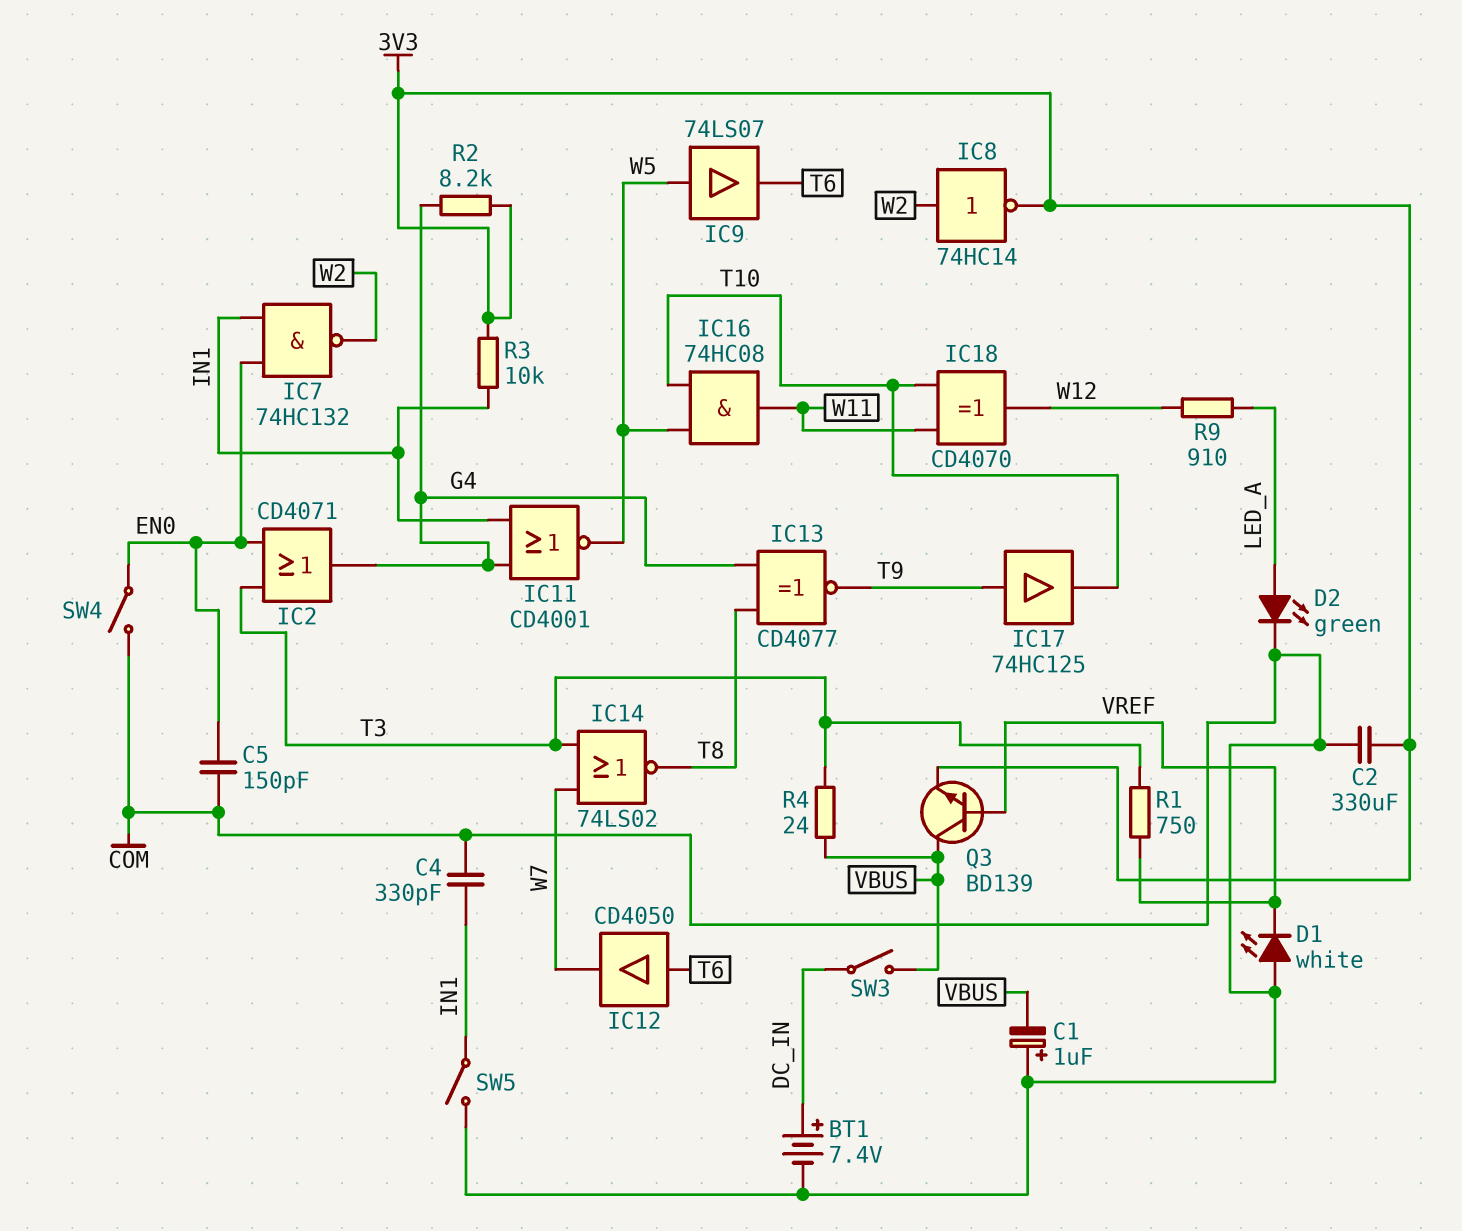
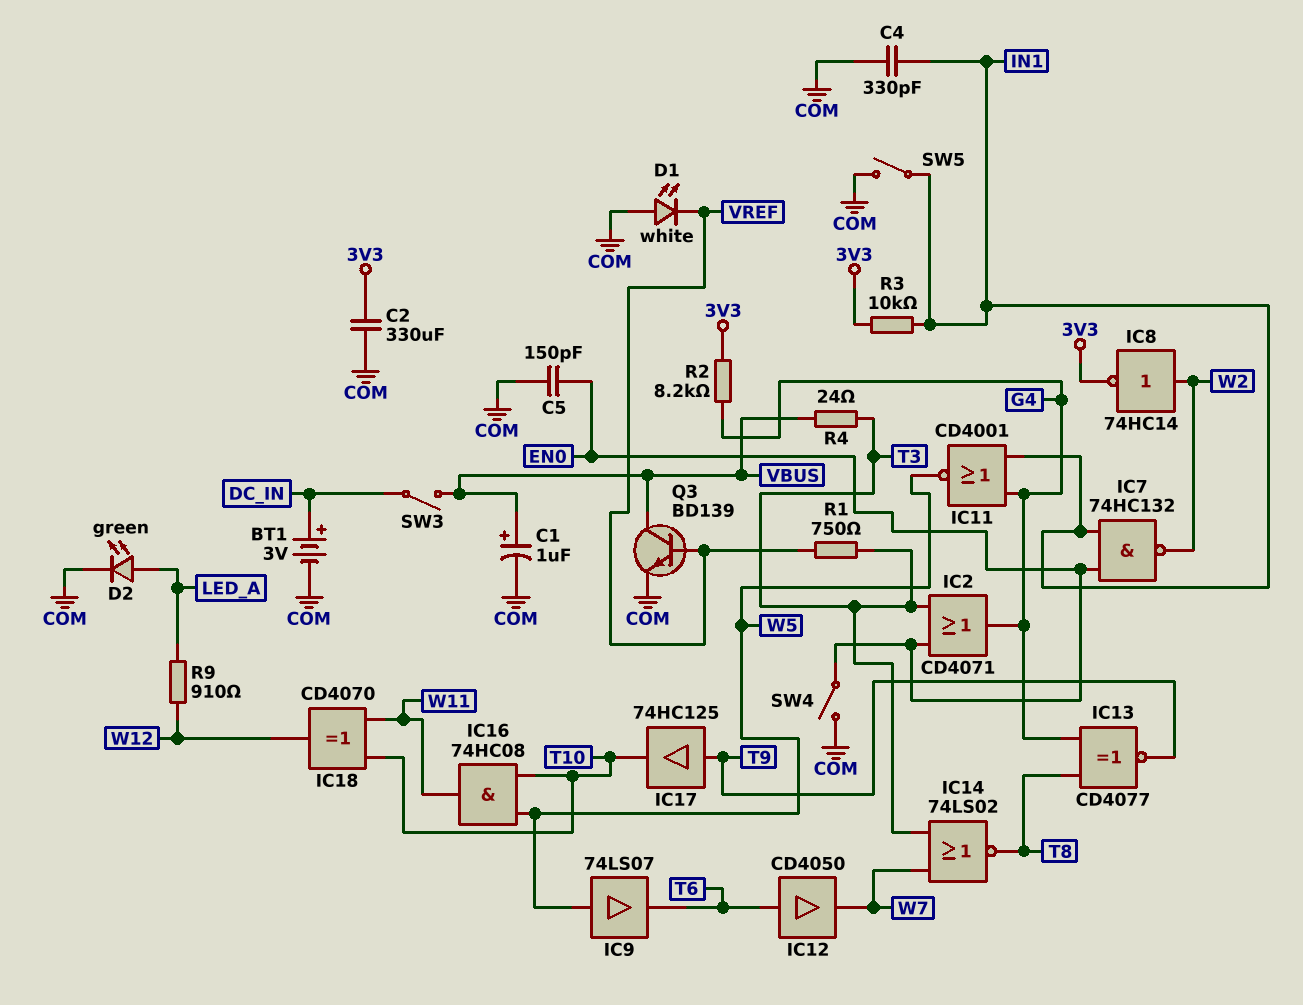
BT1: 7.4V (plus DC_IN, minus COM) -> 3V (plus DC_IN, minus COM)
C1: 1uF (plus COM, minus VBUS) -> 1uF (plus VBUS, minus COM)
Q3: NPN BD139 (B VREF, C VBUS, E 3V3) -> NPN BD139 (B VREF, C VBUS, E COM)

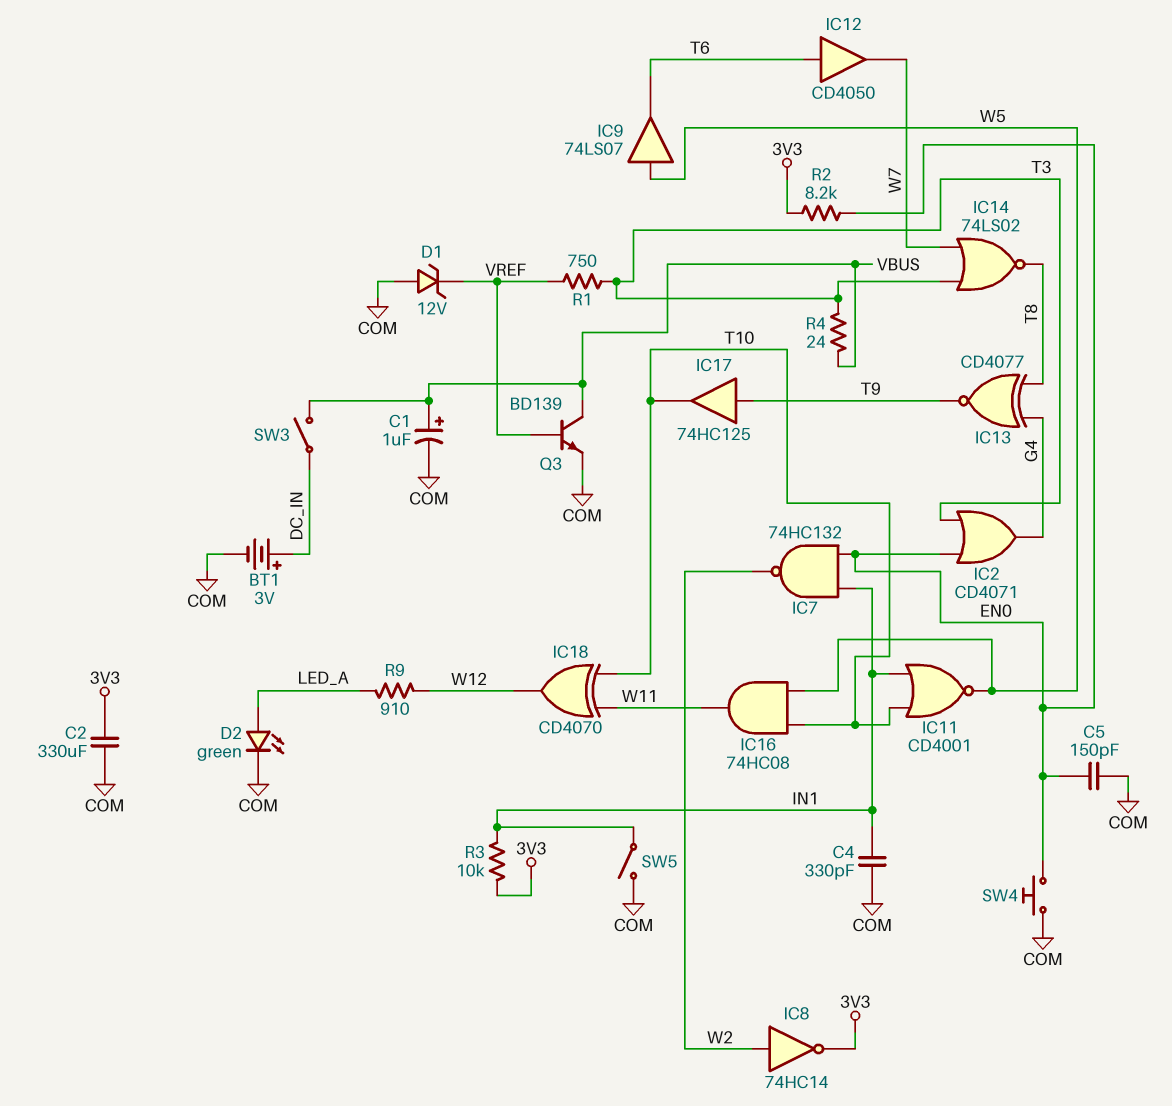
D1: LED white (A COM, K VREF) -> zener 12V (A COM, K VREF)
IC11: NOR CD4001 (in G4, in IN1, out W5) -> NOR CD4001 (in IN1, in T10, out W5)
R2: 8.2k (3V3, G4) -> 8.2k (3V3, EN0)
SW4: switch (COM, EN0) -> button (COM, EN0)

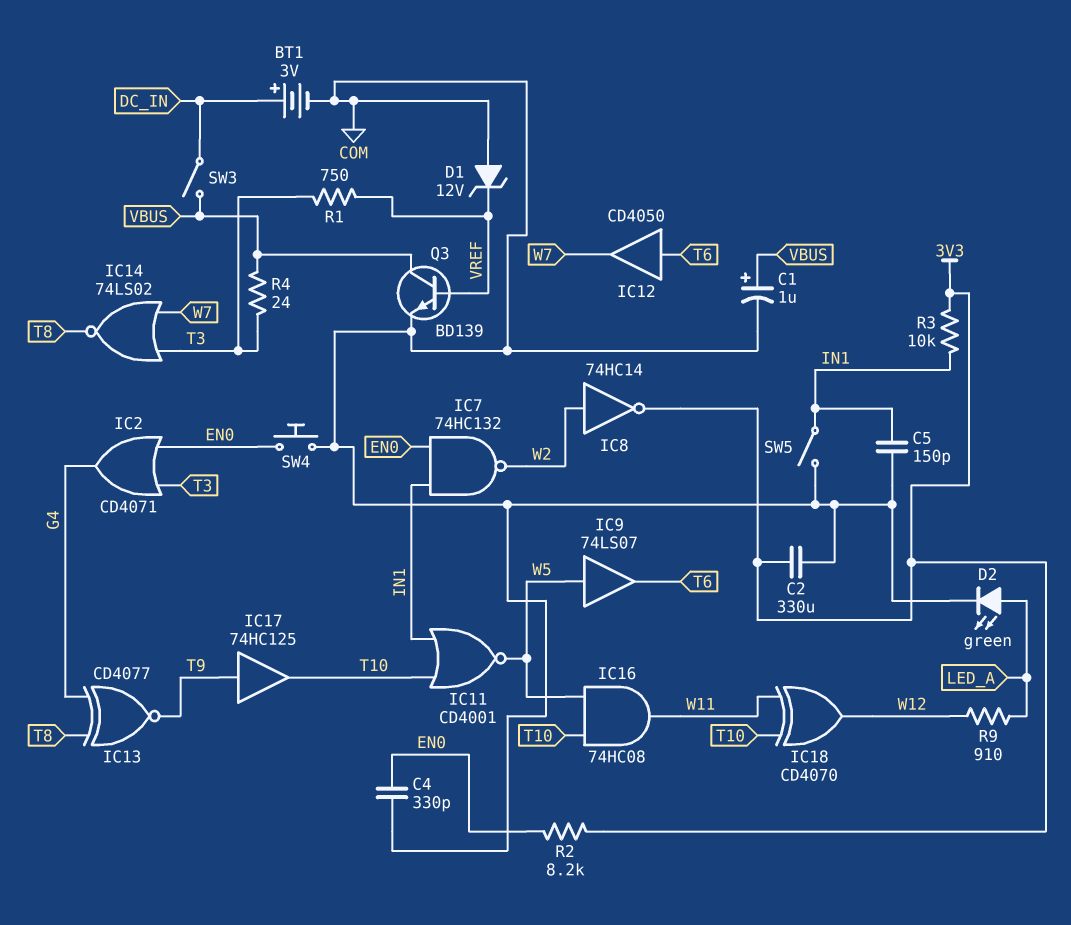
C4: 330pF (COM, IN1) -> 330pF (COM, EN0)
C5: 150pF (COM, EN0) -> 150pF (COM, IN1)

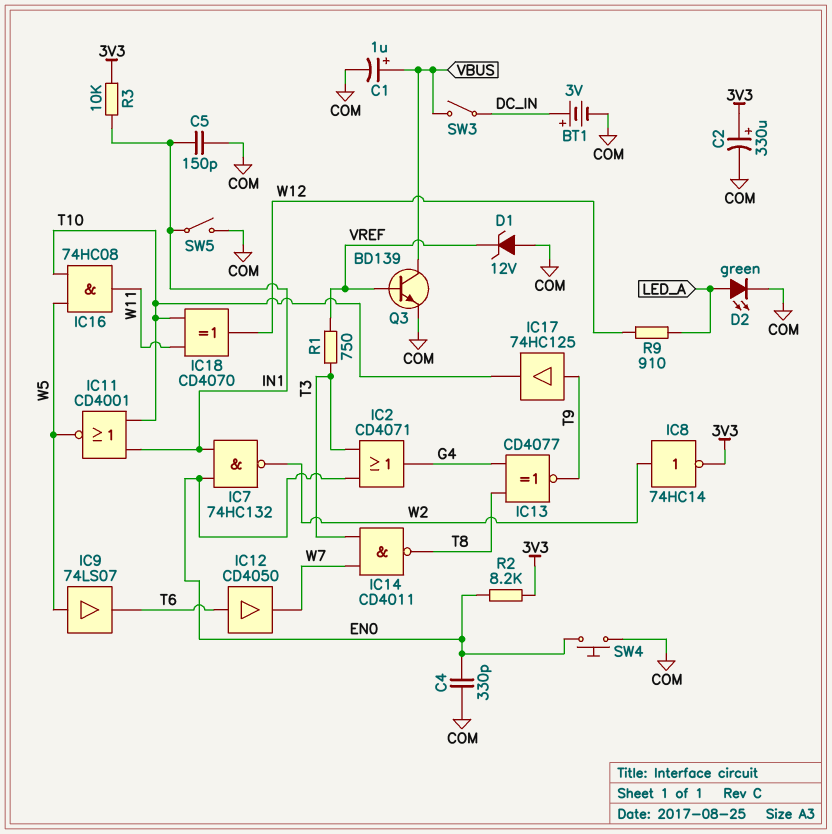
C2: 330uF (3V3, COM) -> 330uF (plus 3V3, minus COM)
IC14: NOR 74LS02 (in T3, in W7, out T8) -> NAND CD4011 (in T3, in W7, out T8)
R4: 24 (T3, VBUS) -> none

